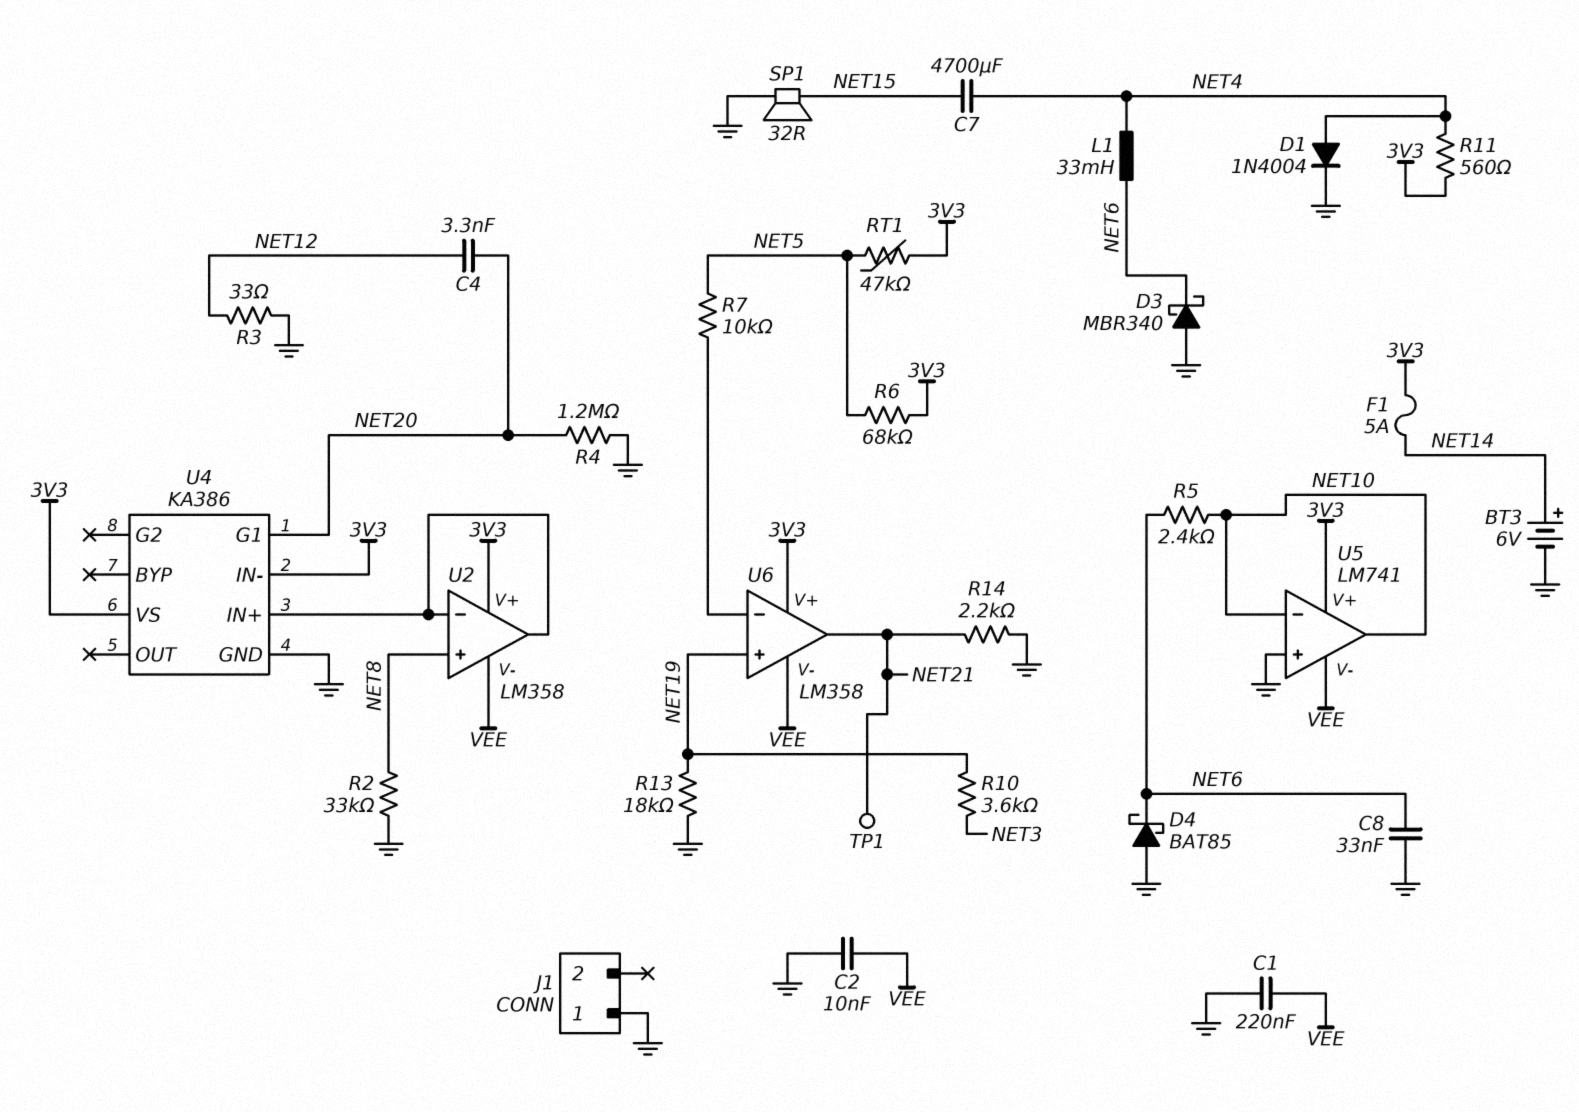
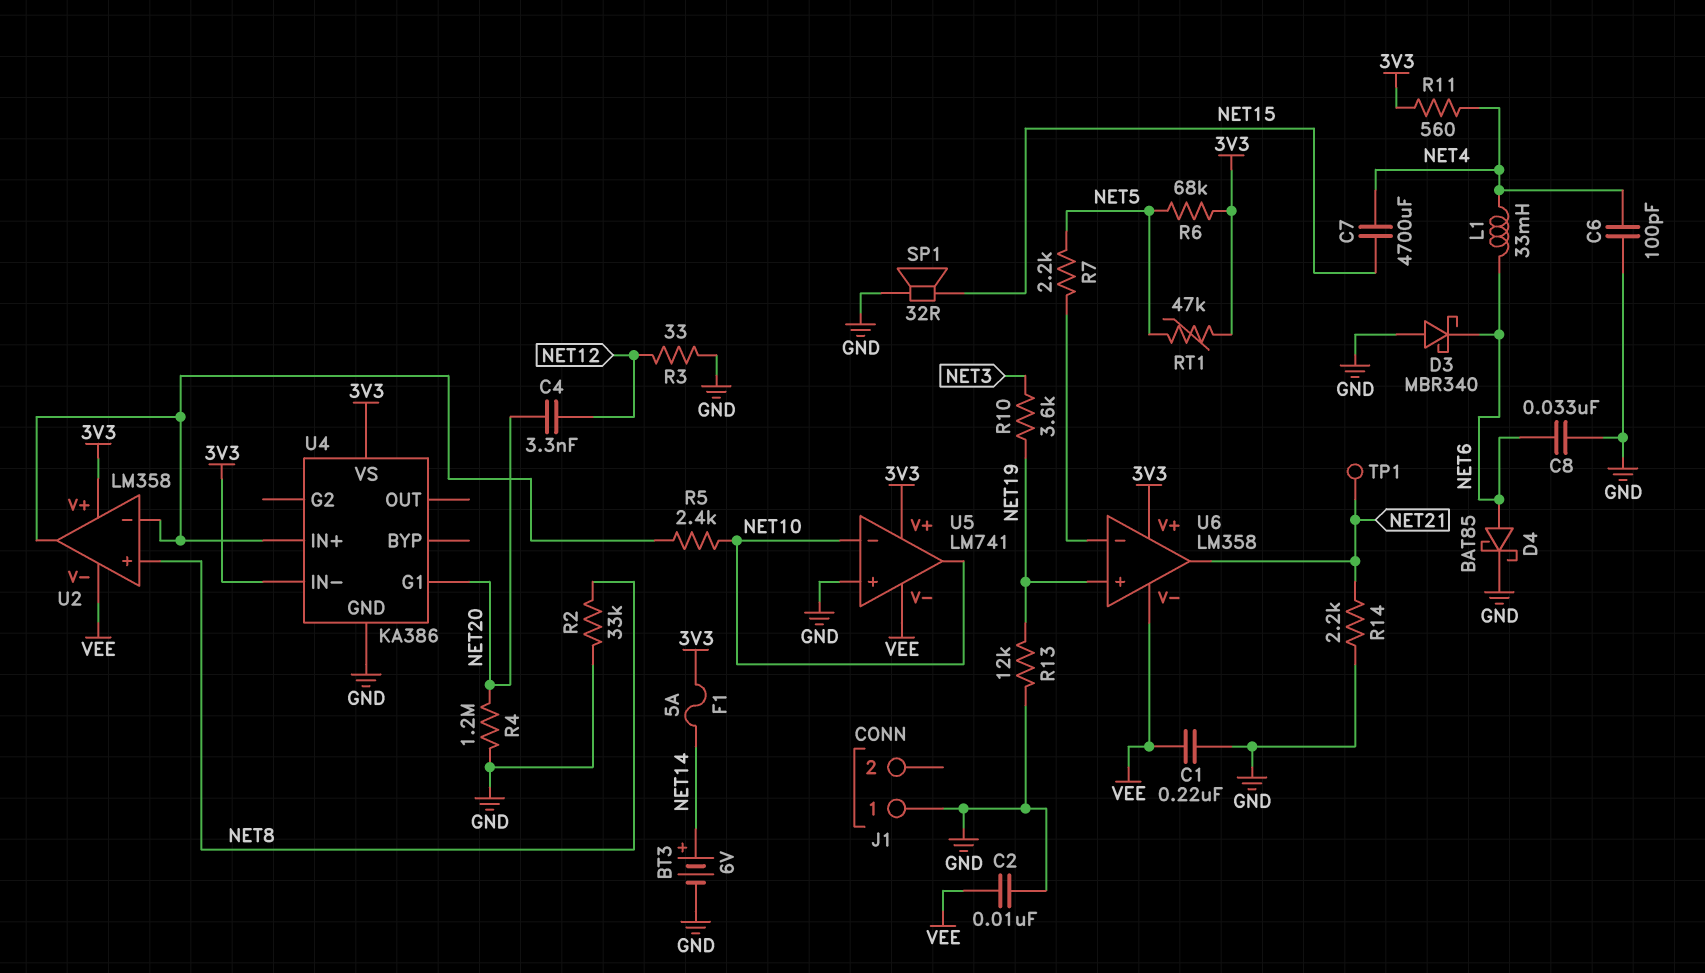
C6: none -> 100pF (GND, NET4)
D1: diode 1N4004 (A NET4, K GND) -> none
D4: schottky BAT85 (A GND, K NET6) -> schottky BAT85 (A NET6, K GND)
R5: 2.4k (NET6, NET10) -> 2.4k (NET10, U2/in-)
R7: 10k (NET5, U6/in-) -> 2.2k (NET5, U6/in-)
R13: 18k (GND, NET19) -> 12k (GND, NET19)

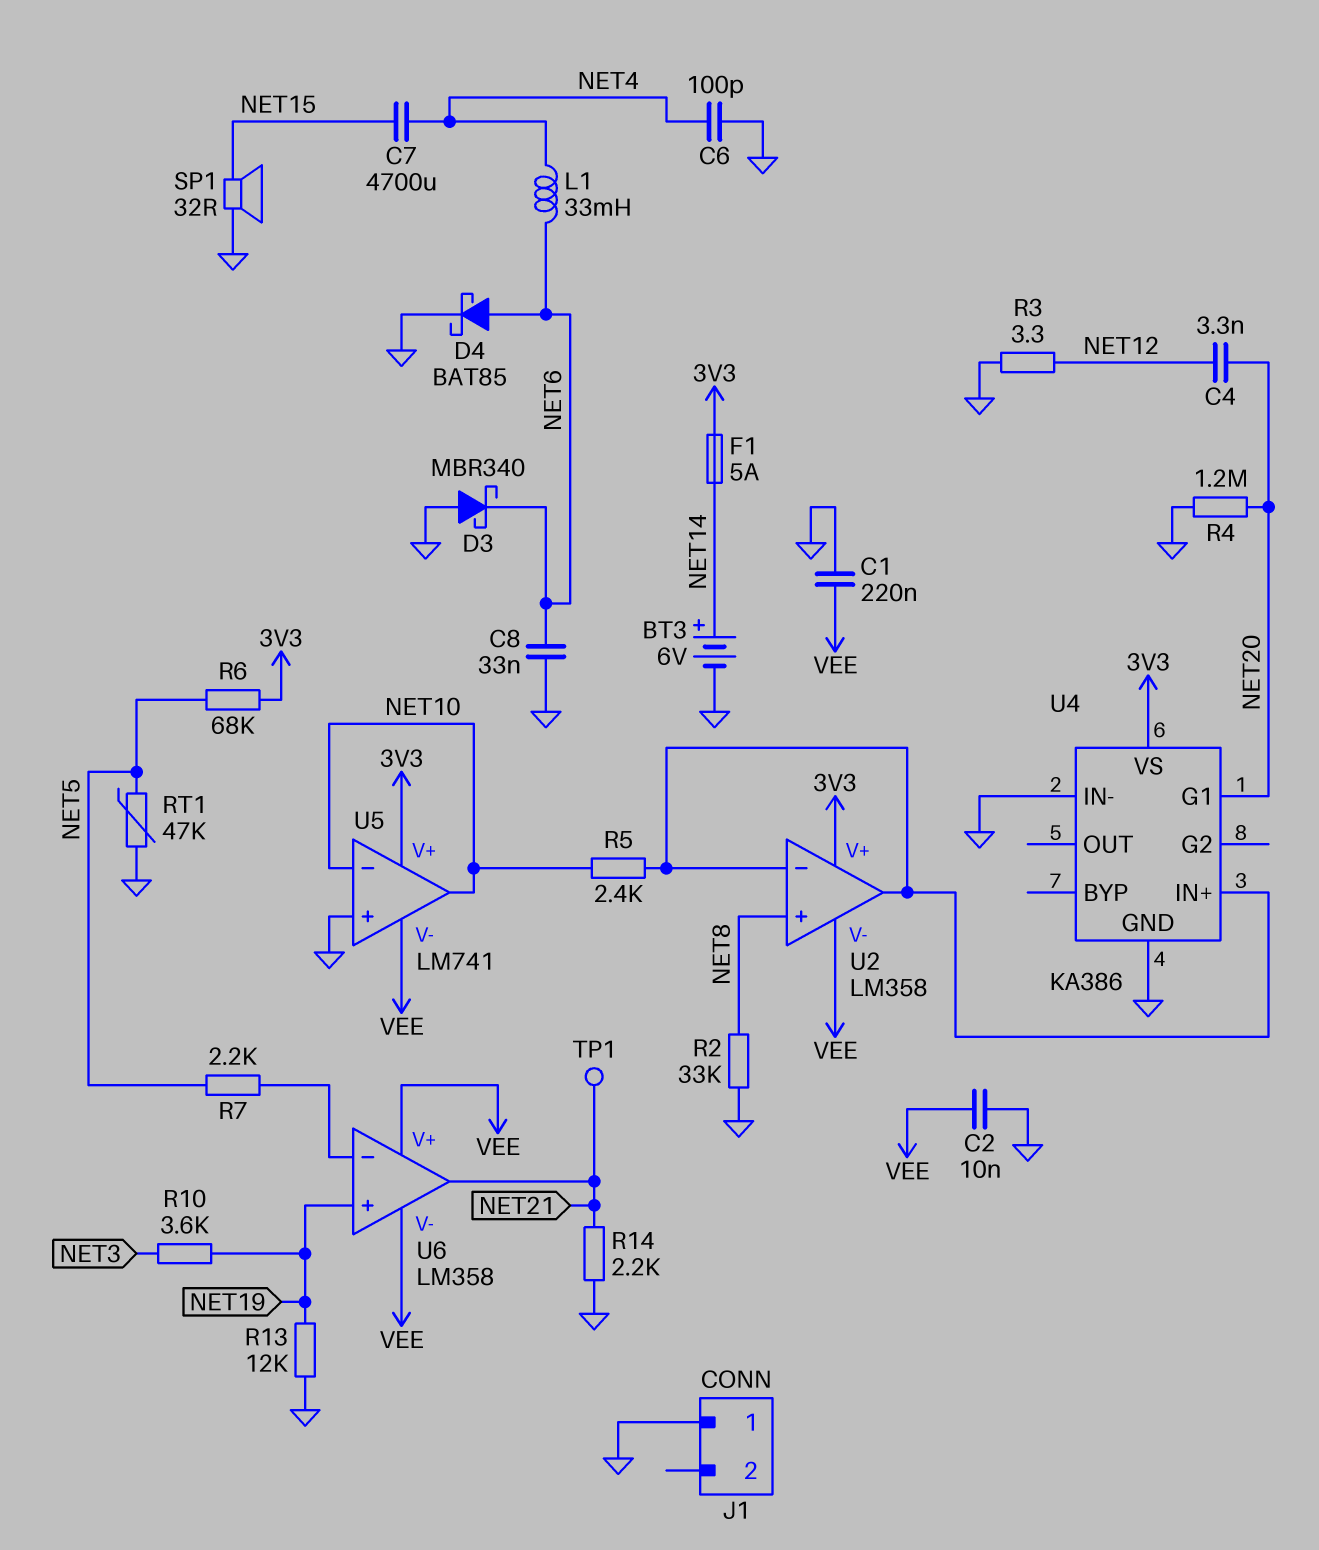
R3: 33 (GND, NET12) -> 3.3 (GND, NET12)
R11: 560 (3V3, NET4) -> none
RT1: 47k (3V3, NET5) -> 47k (GND, NET5)
U4 pin IN-: 3V3 -> GND
U6 pin V+: 3V3 -> VEE

